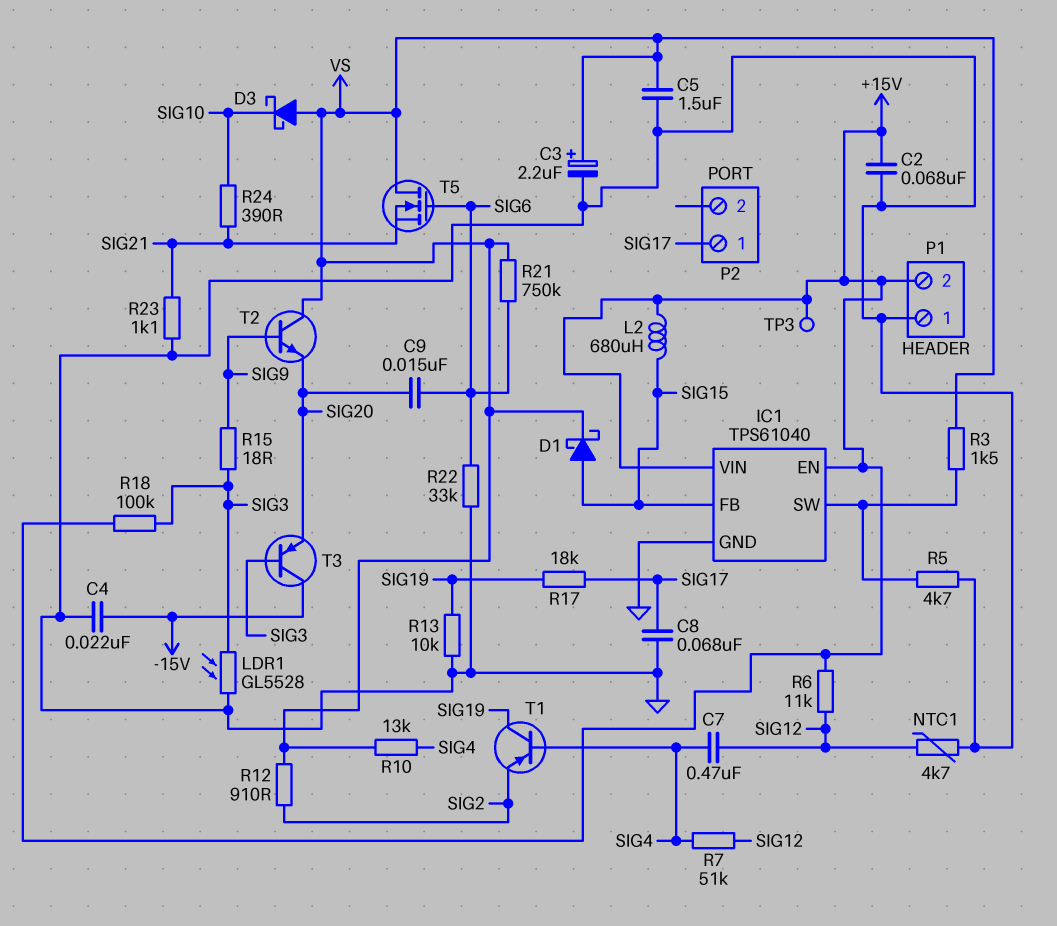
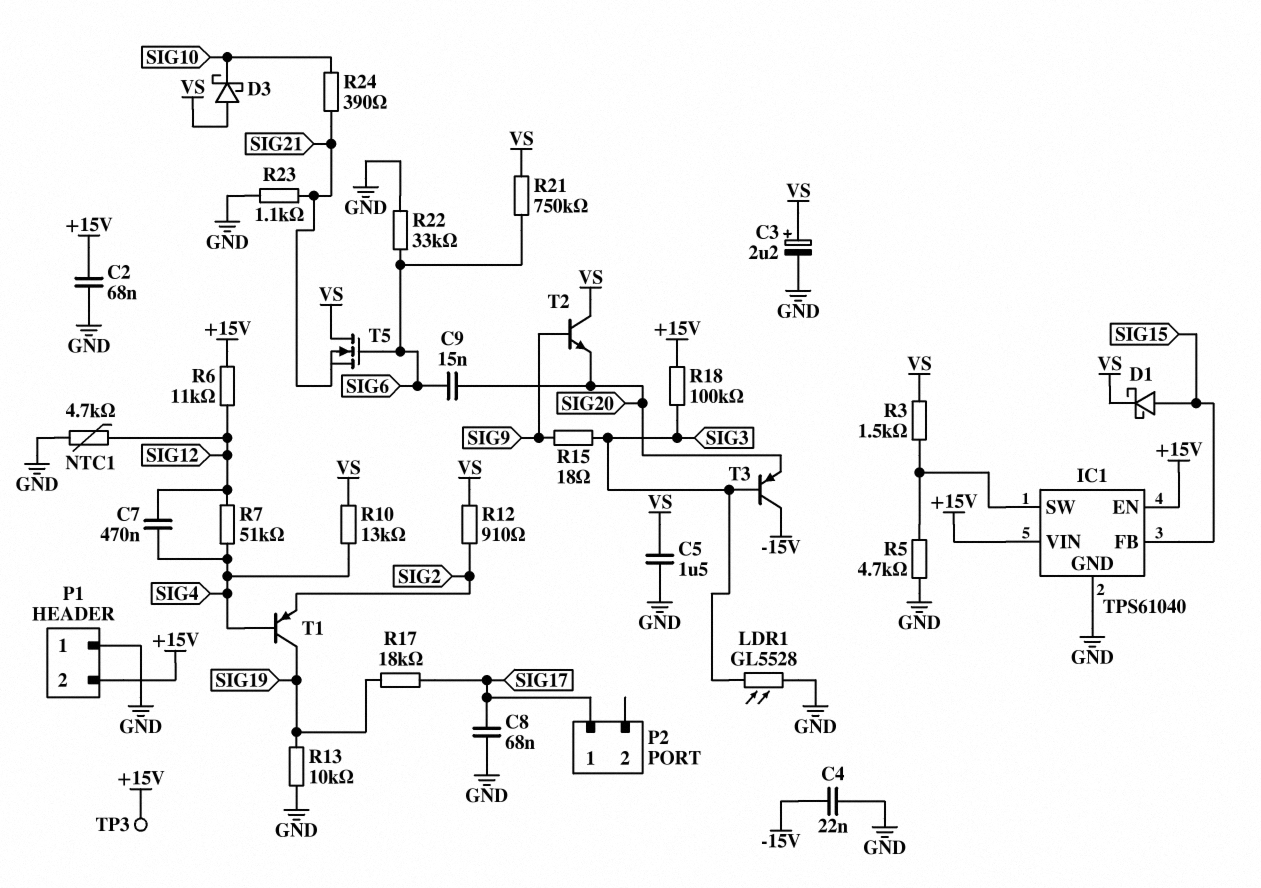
L2: 680uH (+15V, SIG15) -> none

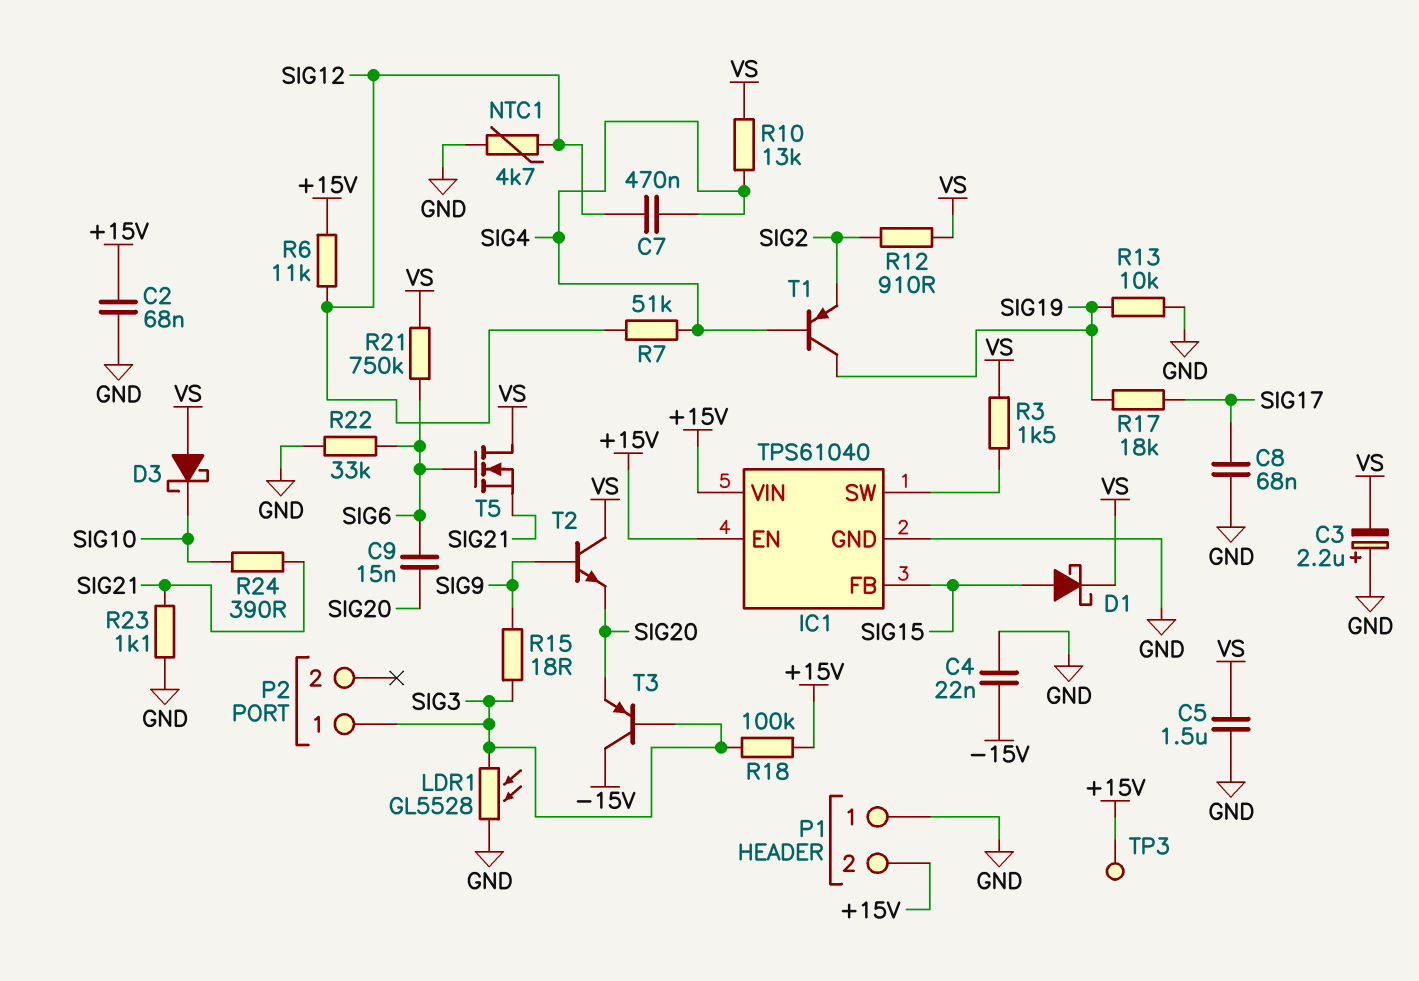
C3: 2.2uF (plus VS, minus GND) -> 2.2uF (plus GND, minus VS)
P2 pin 1: SIG17 -> SIG3
R5: 4.7k (GND, IC1/SW) -> none

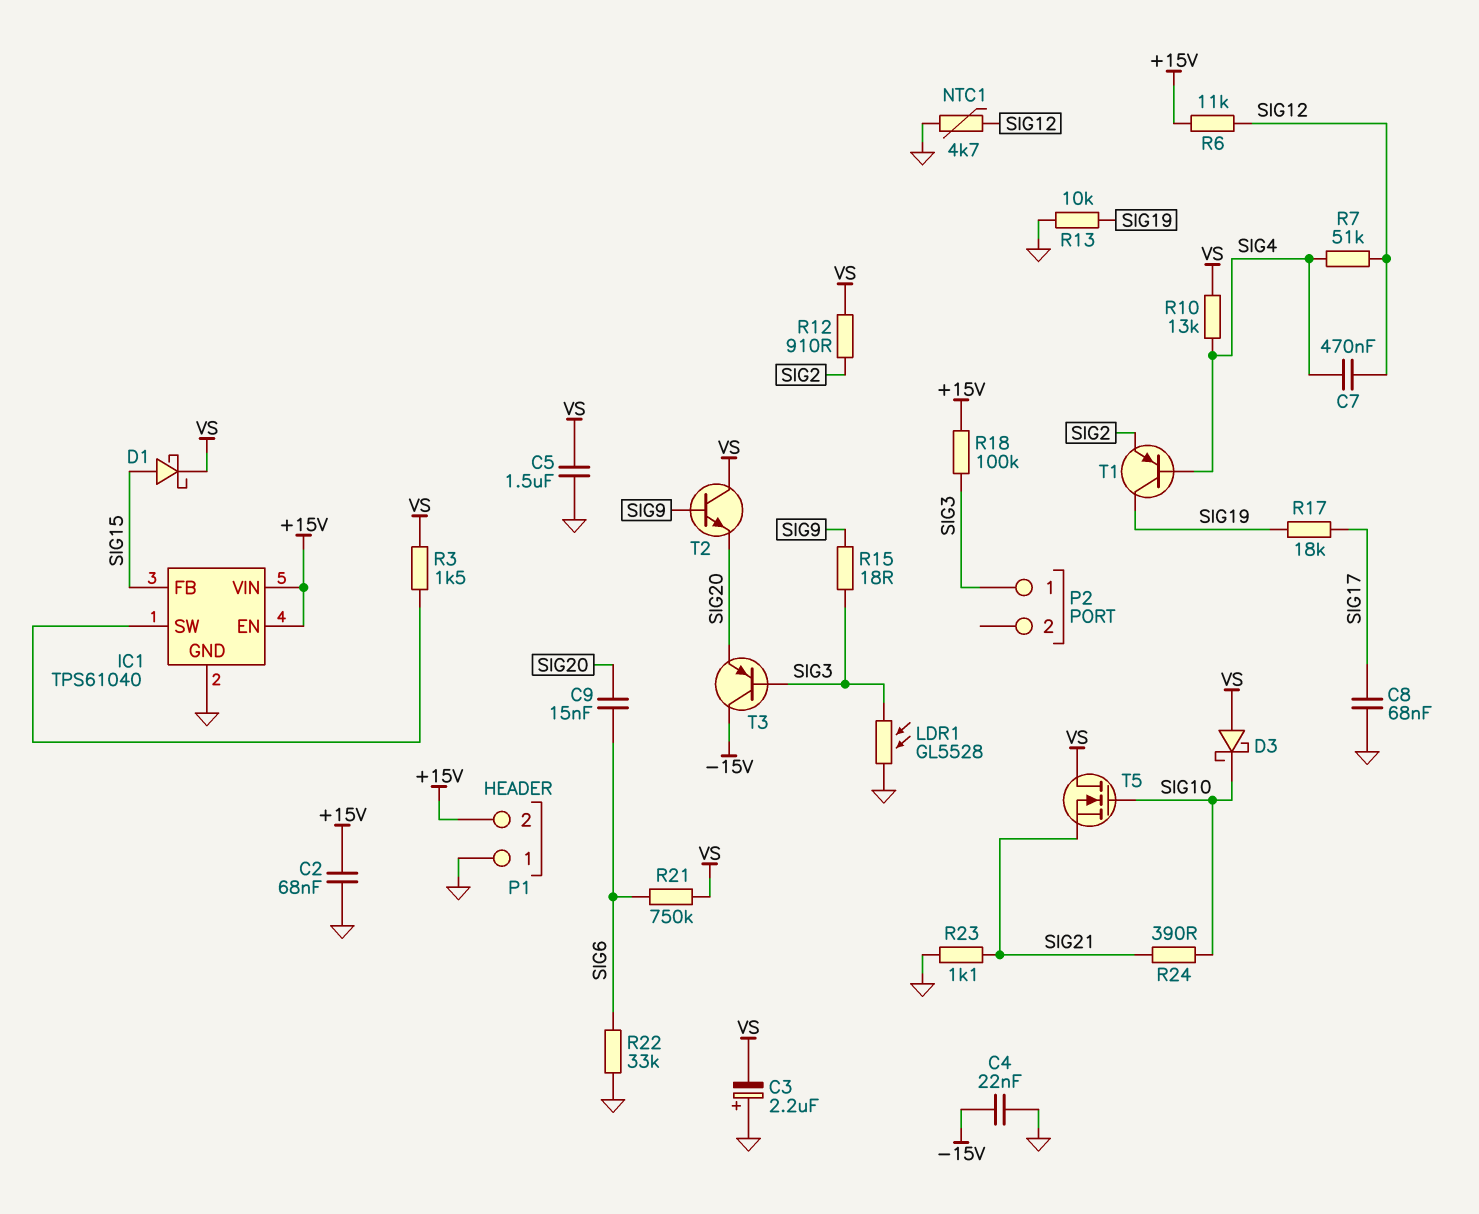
T5: NMOS (G SIG6, D VS, S SIG21) -> NMOS (G SIG10, D VS, S SIG21)
TP3: test point (+15V) -> none

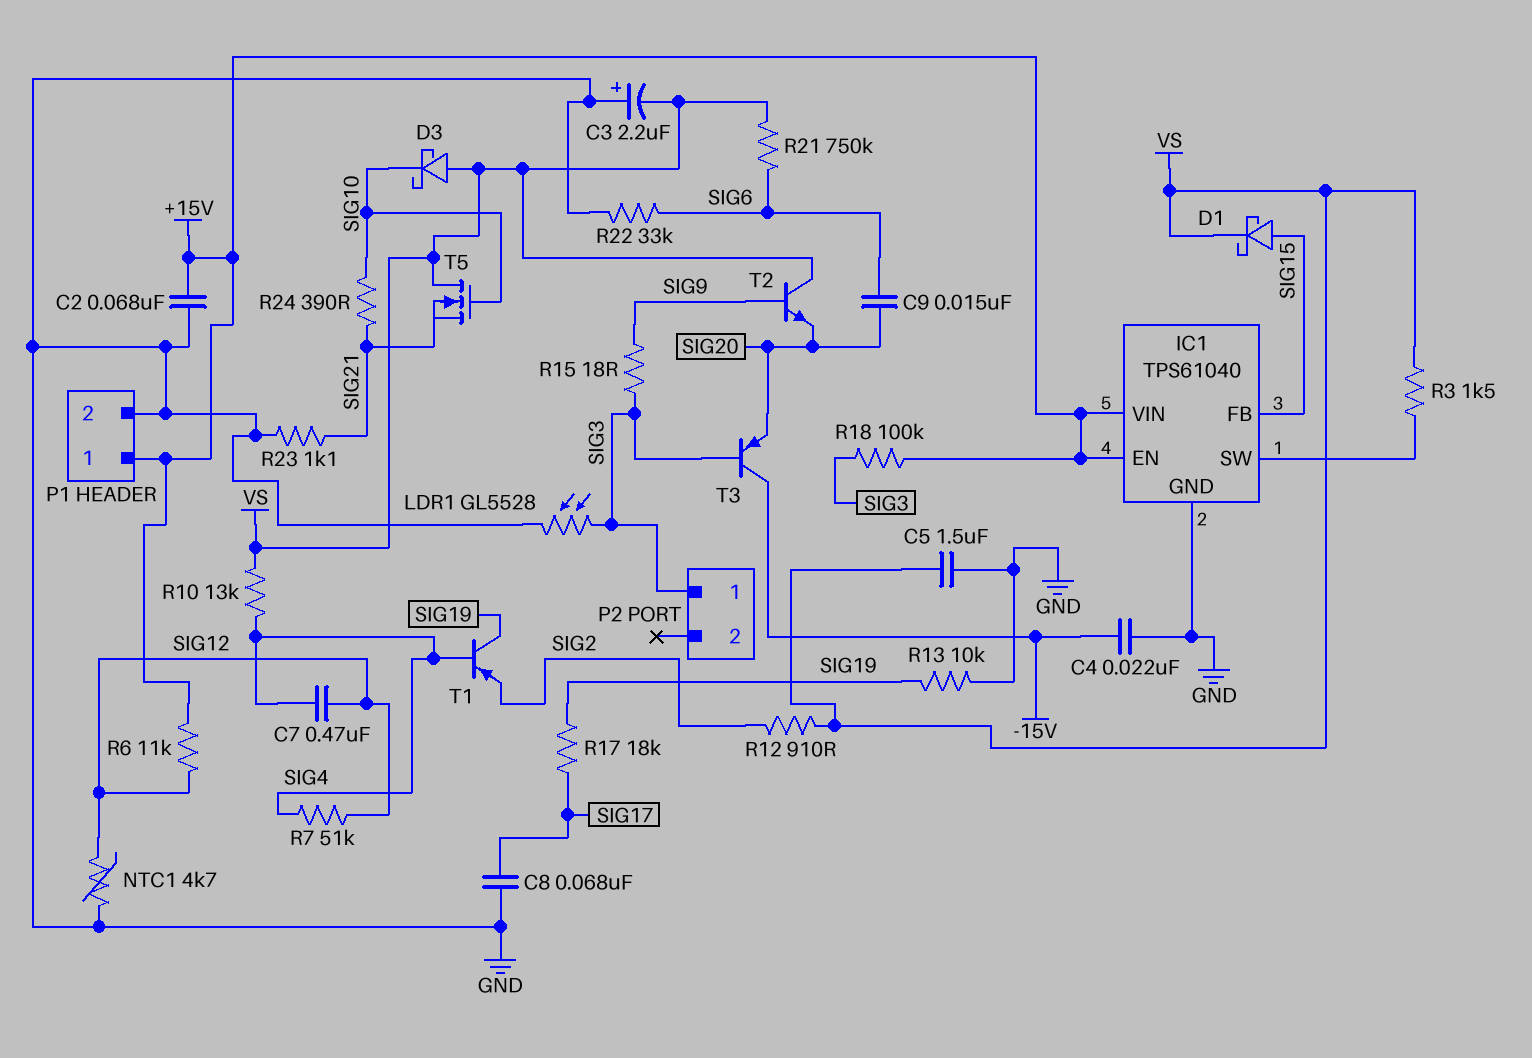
P1 pin 1: GND -> +15V
P1 pin 2: +15V -> GND

